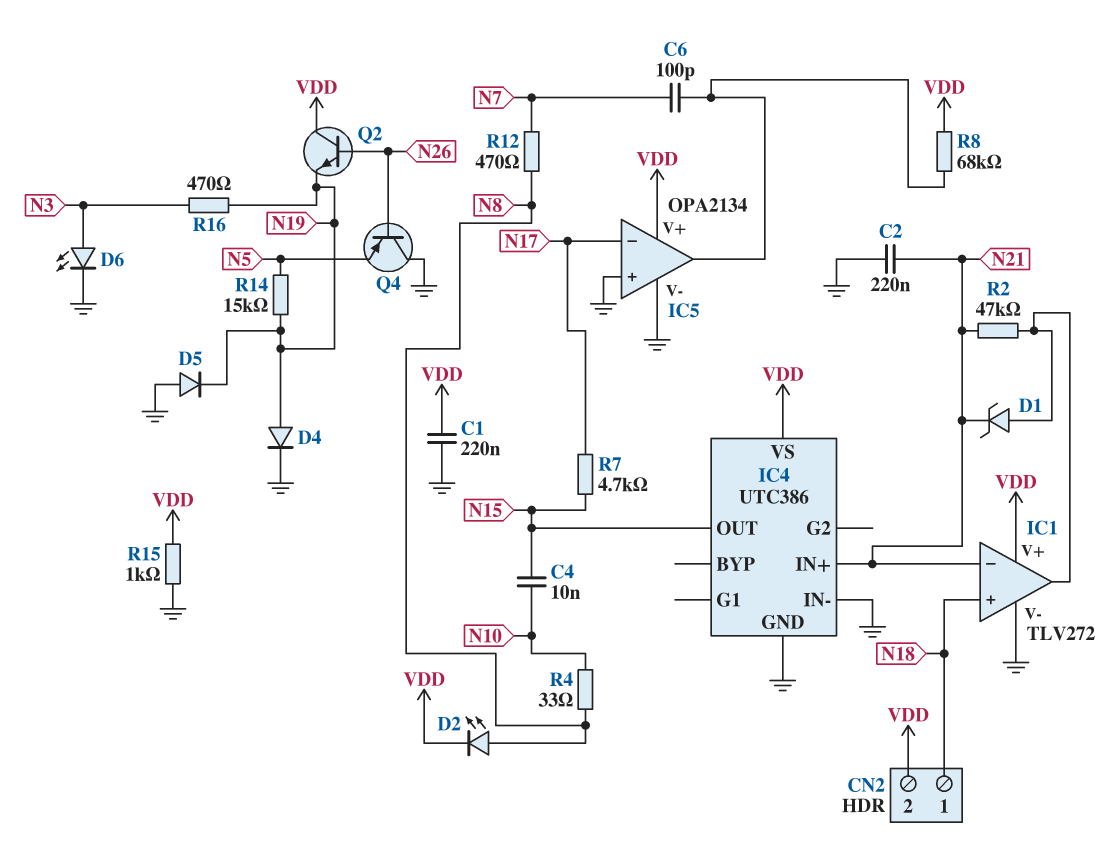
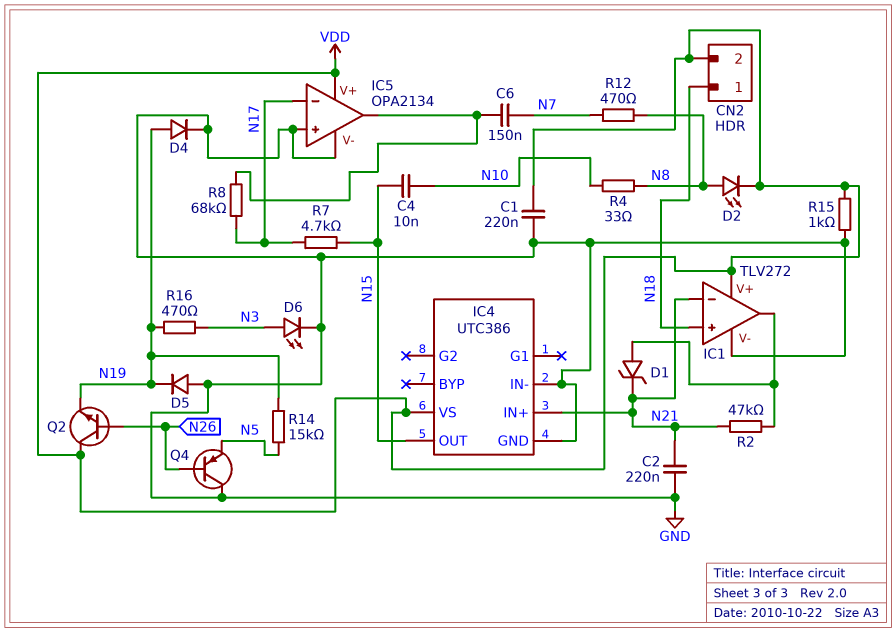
C6: 100pF (IC5/out, N7) -> 150nF (IC5/out, N7)
R8: 68k (IC5/out, VDD) -> 68k (IC5/out, N17)

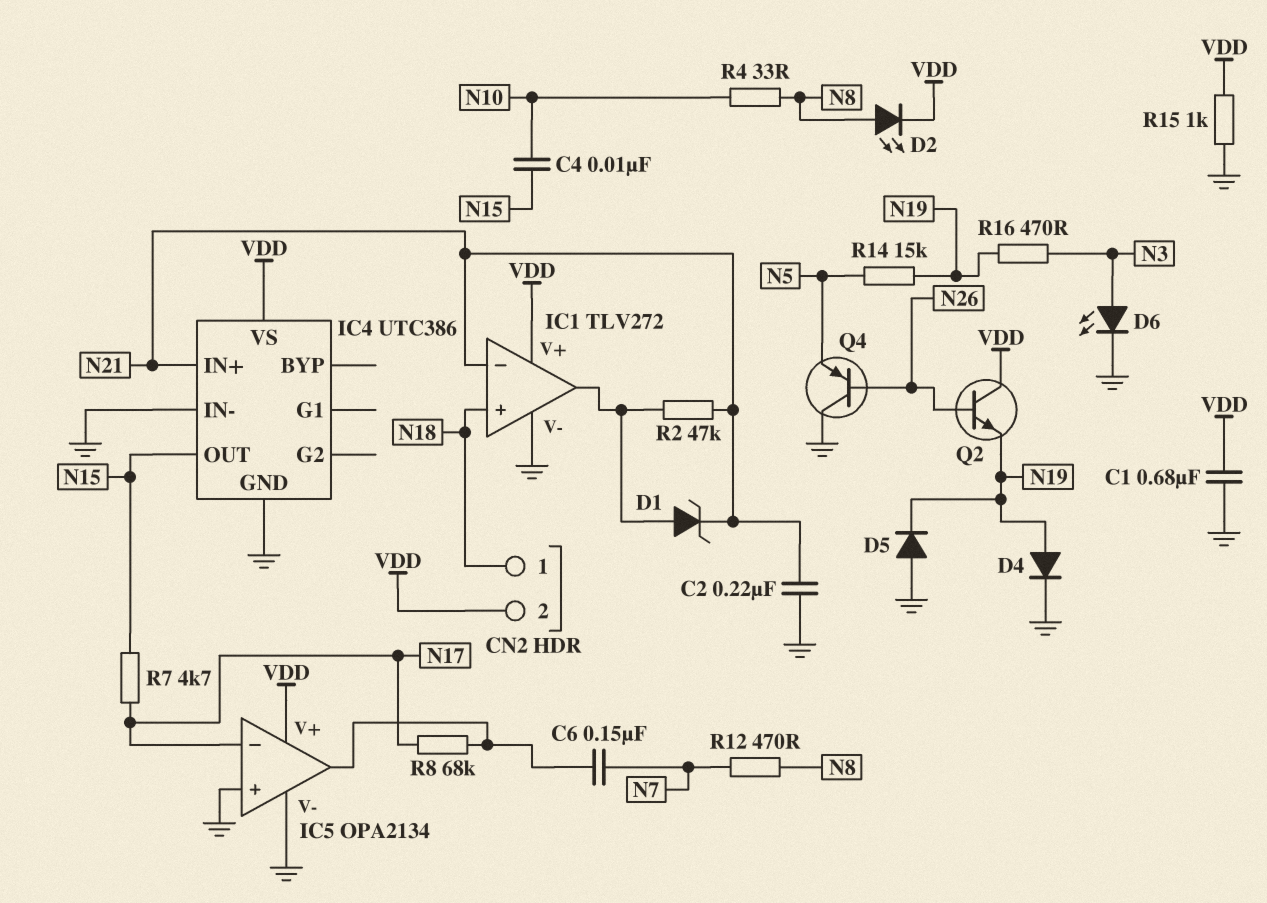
C1: 220nF (GND, VDD) -> 680nF (GND, VDD)

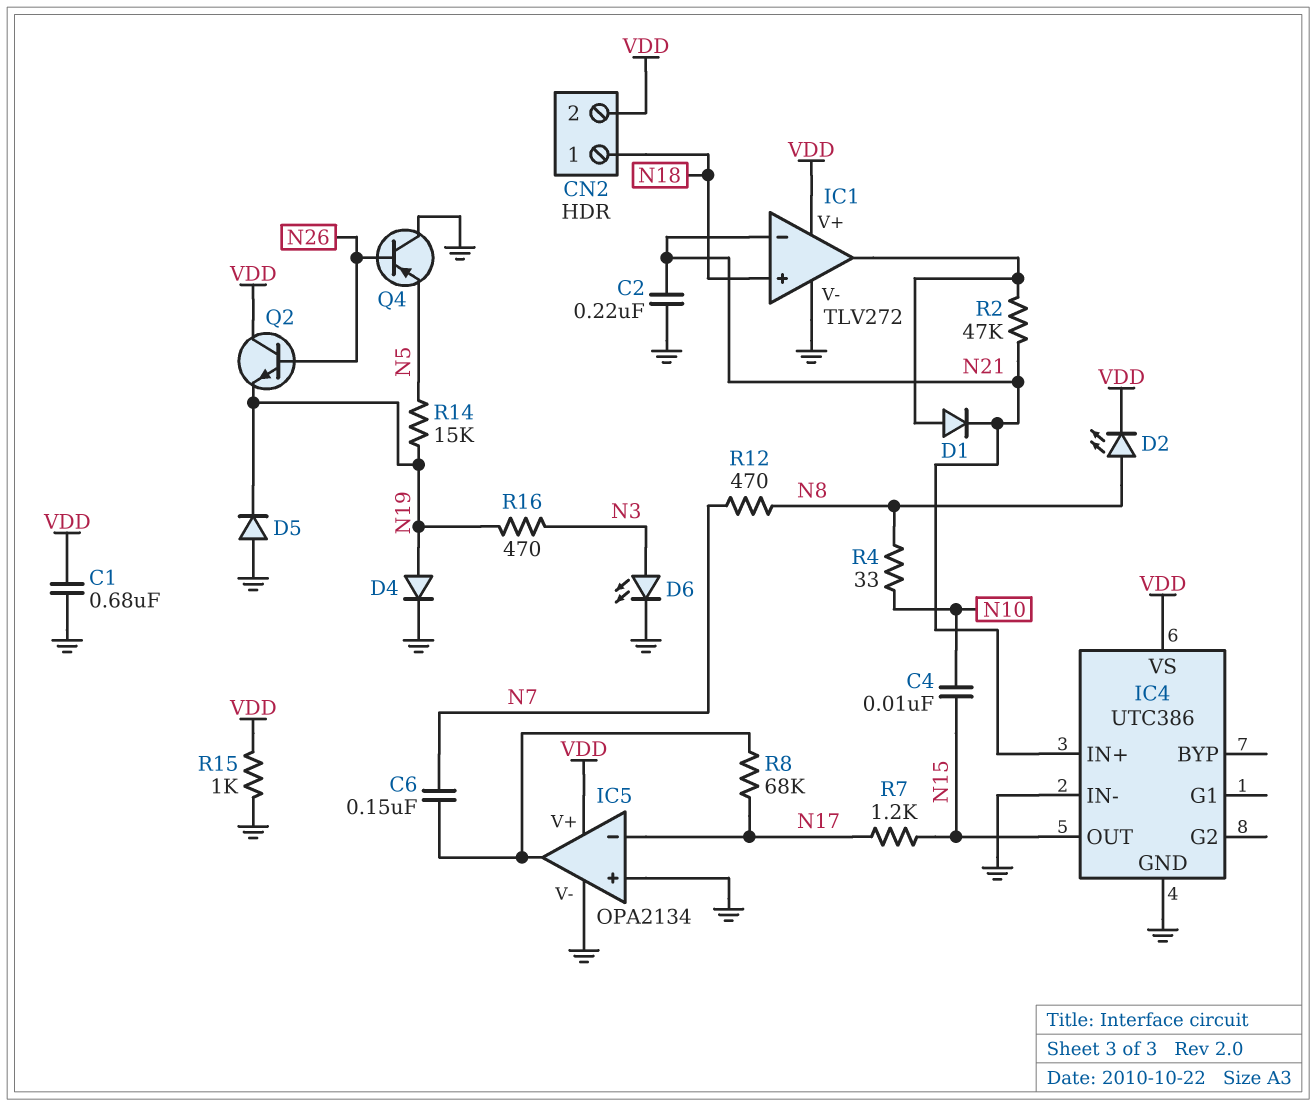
D1: zener (A IC1/out, K N21) -> diode (A IC1/out, K N21)
R7: 4.7k (N15, N17) -> 1.2k (N15, N17)

